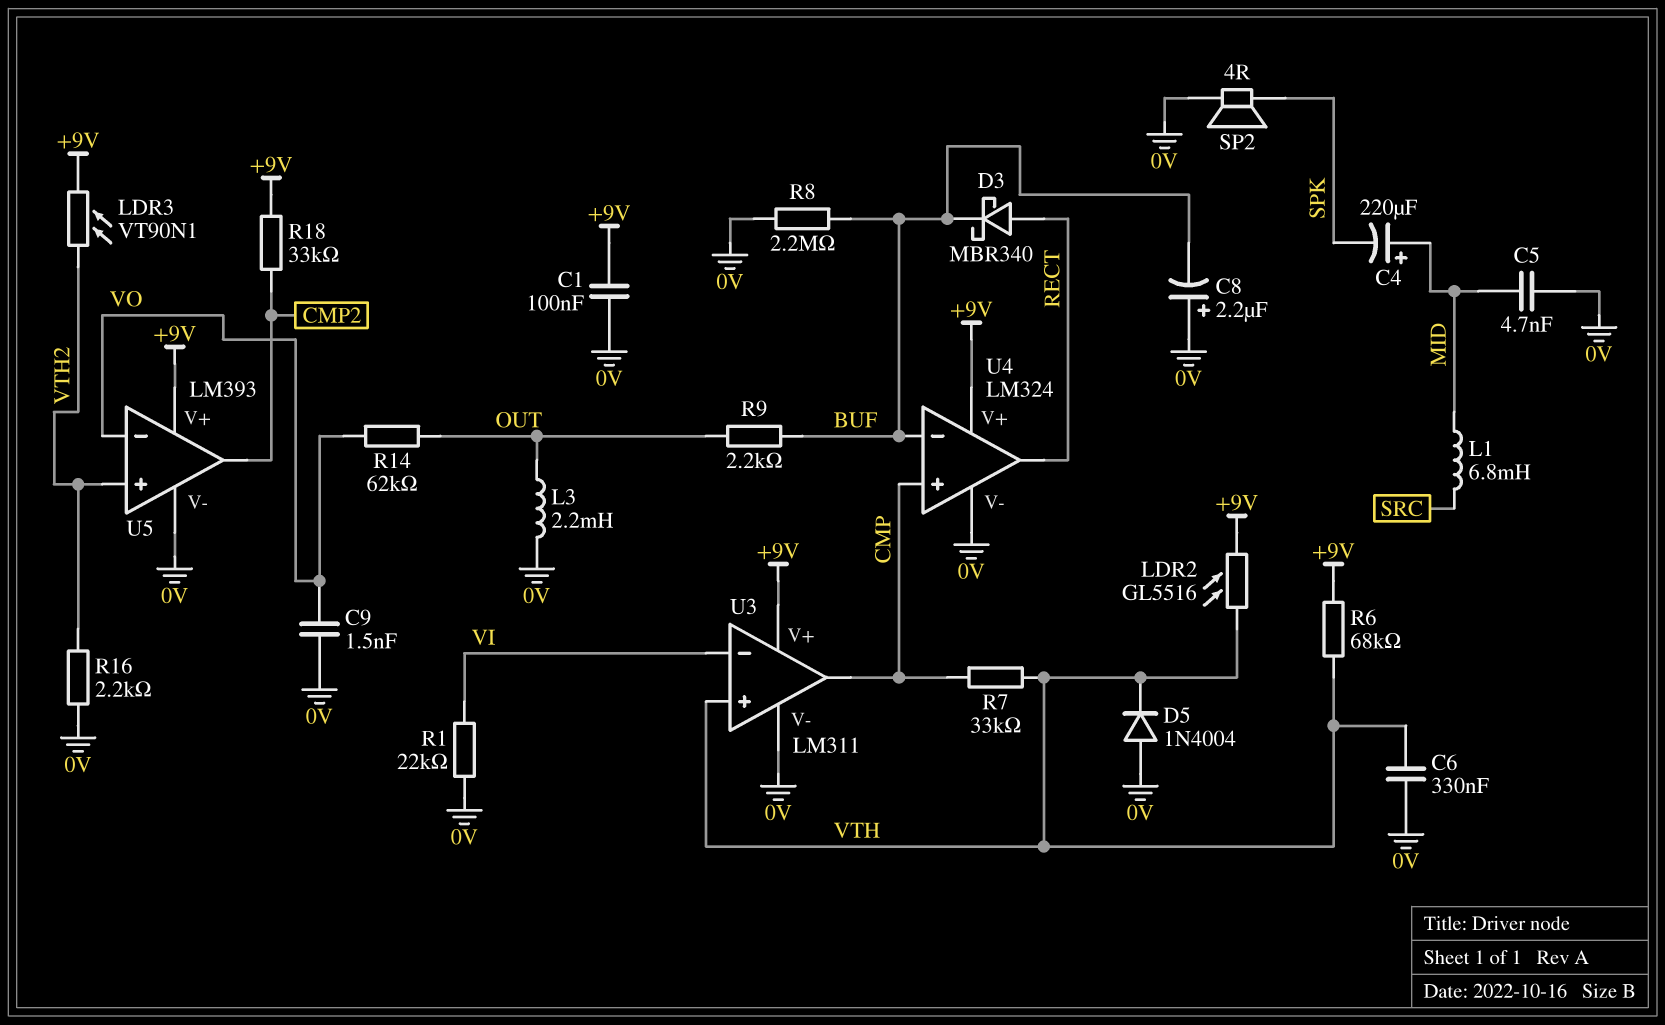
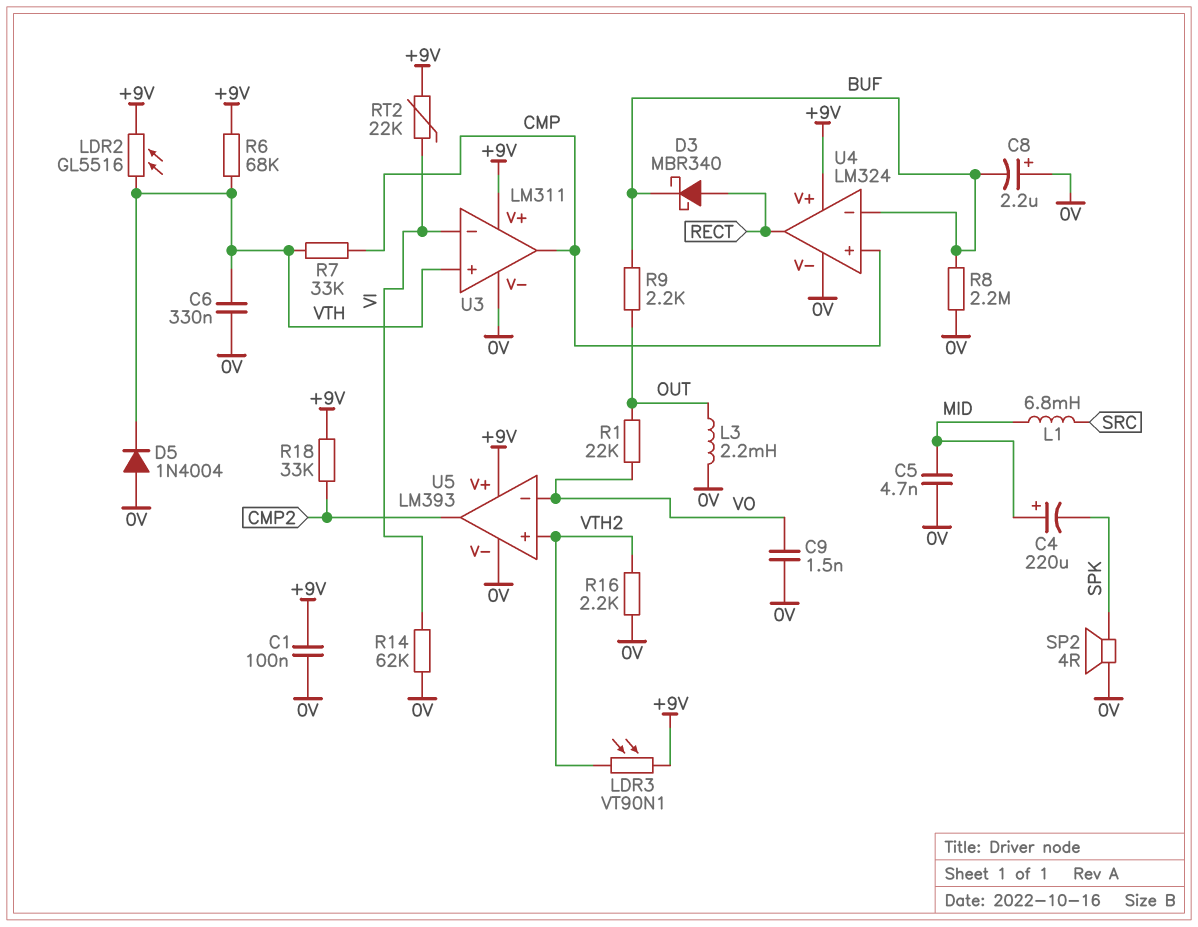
R1: 22k (0V, VI) -> 22k (OUT, VO)
R14: 62k (OUT, VO) -> 62k (0V, VI)
RT2: none -> 22k (+9V, VI)

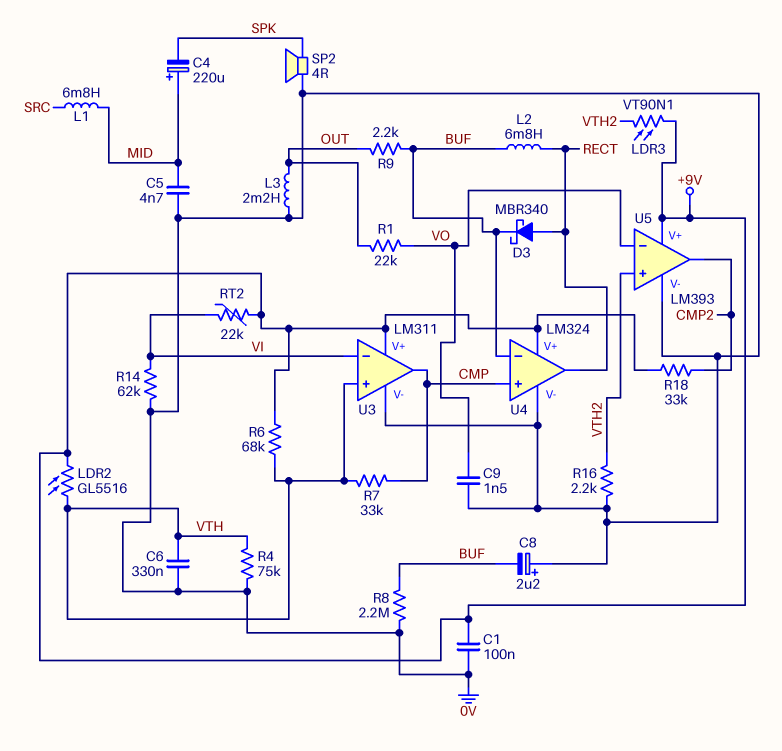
D5: diode 1N4004 (A 0V, K VTH) -> none
L2: none -> 6.8mH (BUF, RECT)
R4: none -> 75k (0V, VTH)

